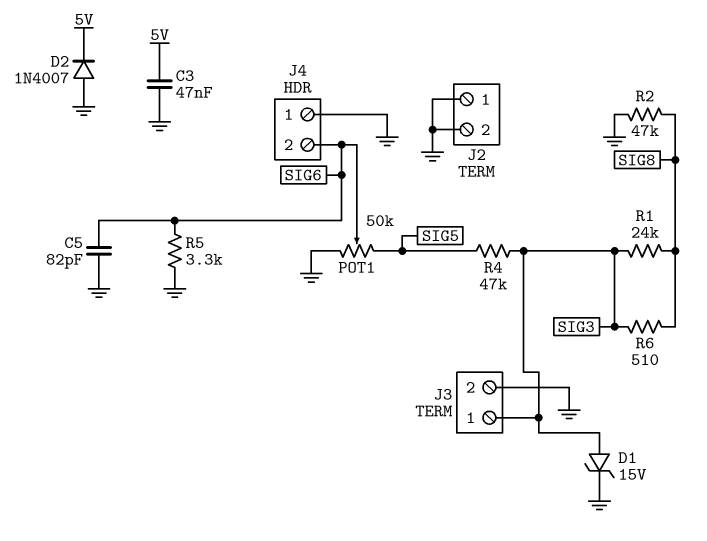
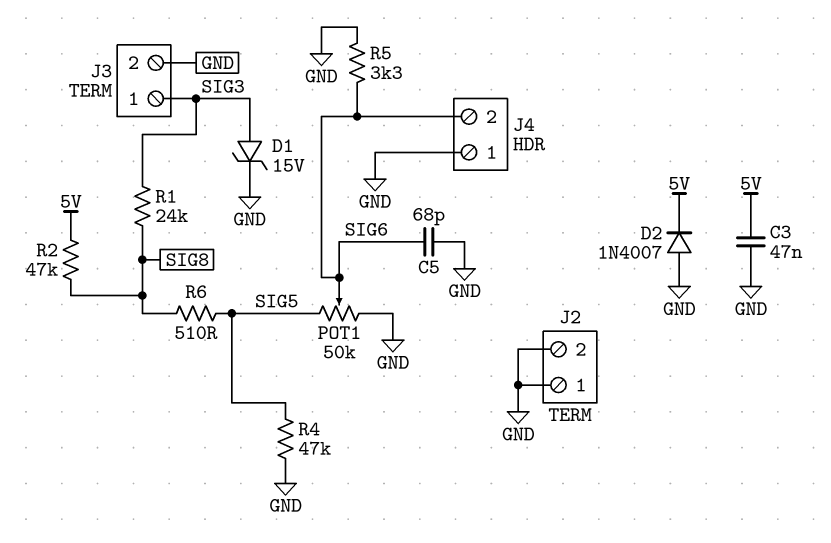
C5: 82pF (GND, SIG6) -> 68pF (GND, SIG6)
R2: 47k (GND, SIG8) -> 47k (5V, SIG8)
R4: 47k (SIG3, SIG5) -> 47k (GND, SIG5)
R6: 510 (SIG3, SIG8) -> 510 (SIG5, SIG8)

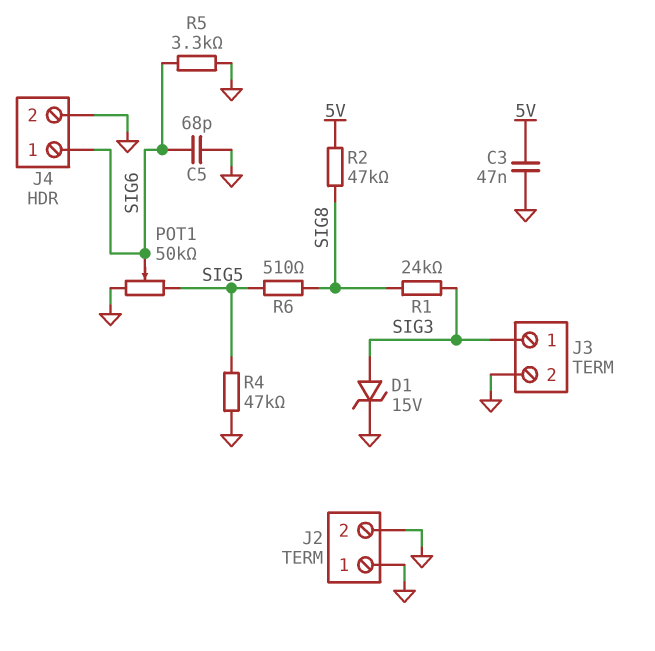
D2: diode 1N4007 (A GND, K 5V) -> none
J4 pin 1: GND -> SIG6
J4 pin 2: SIG6 -> GND

